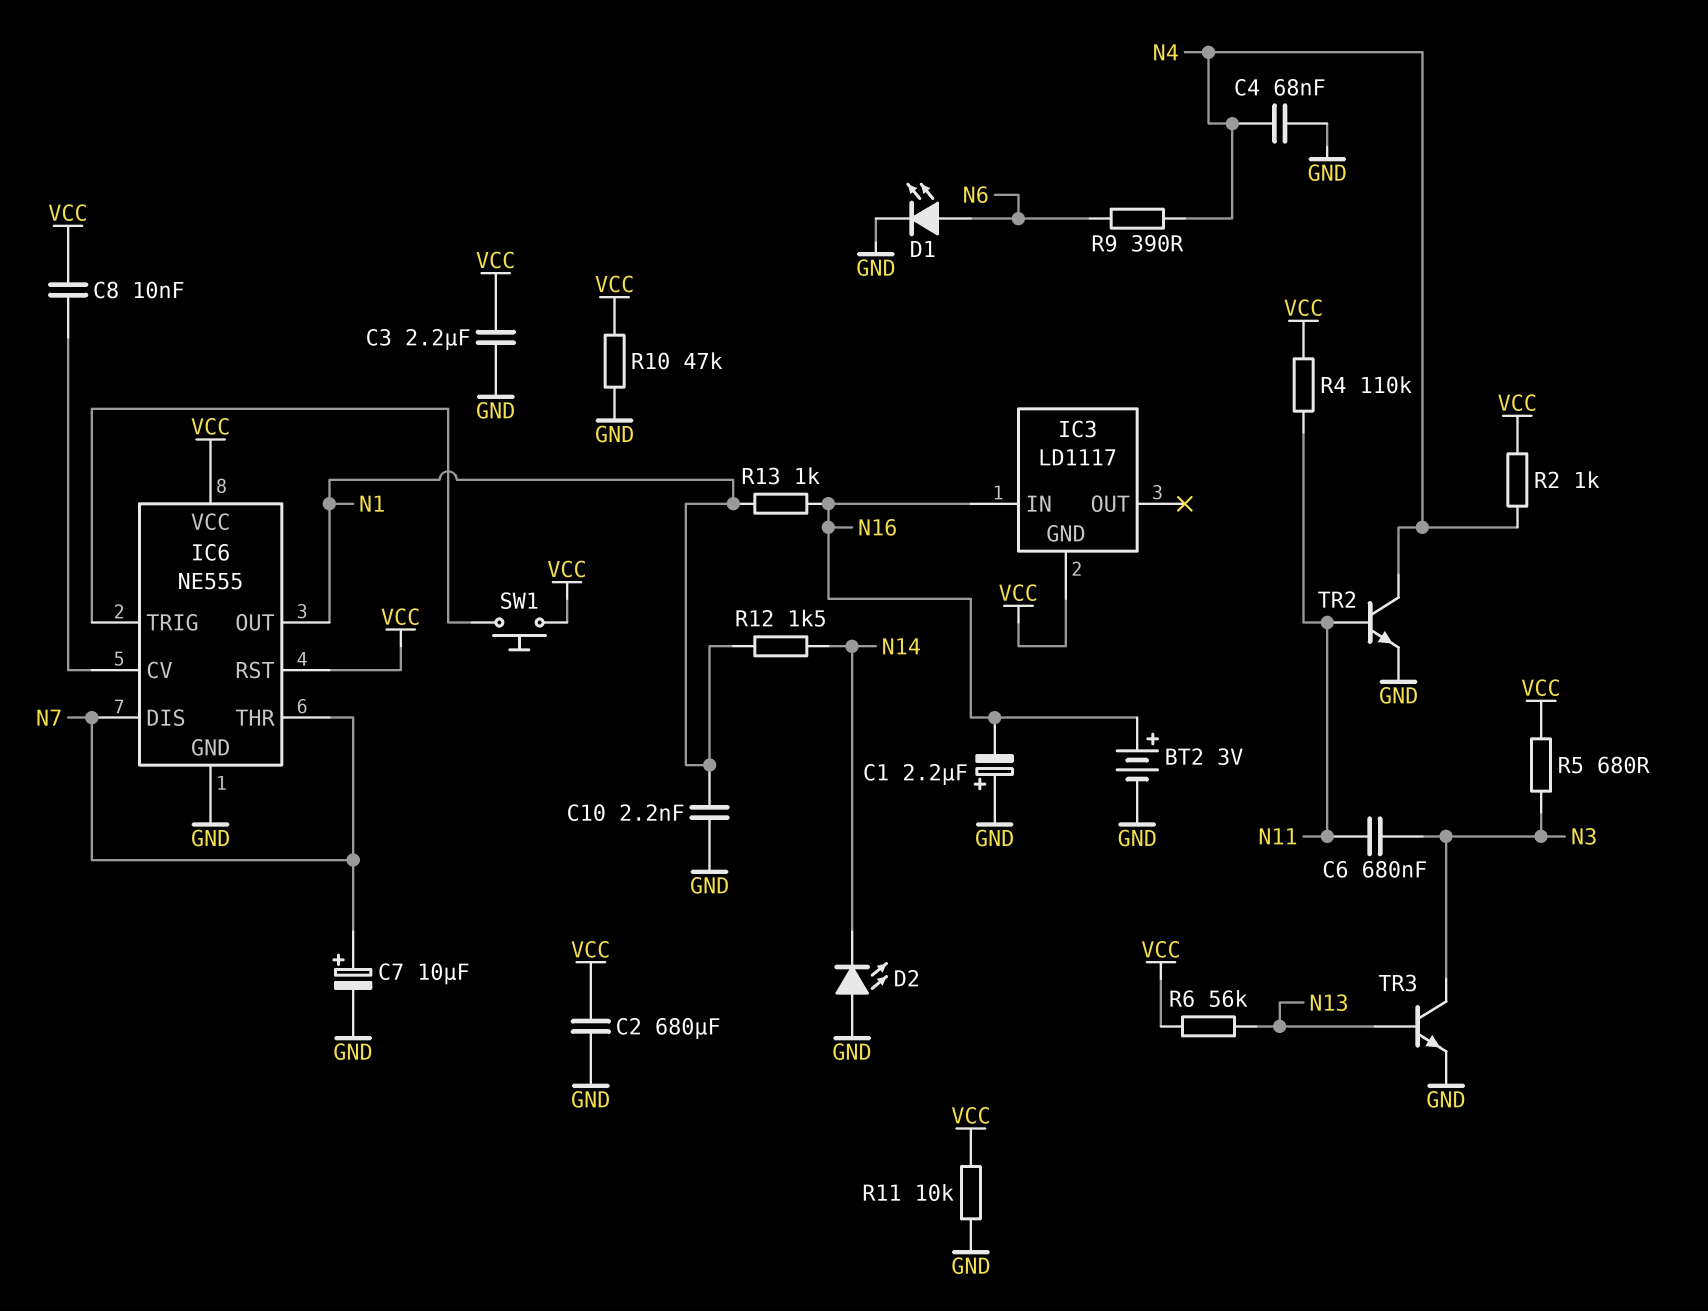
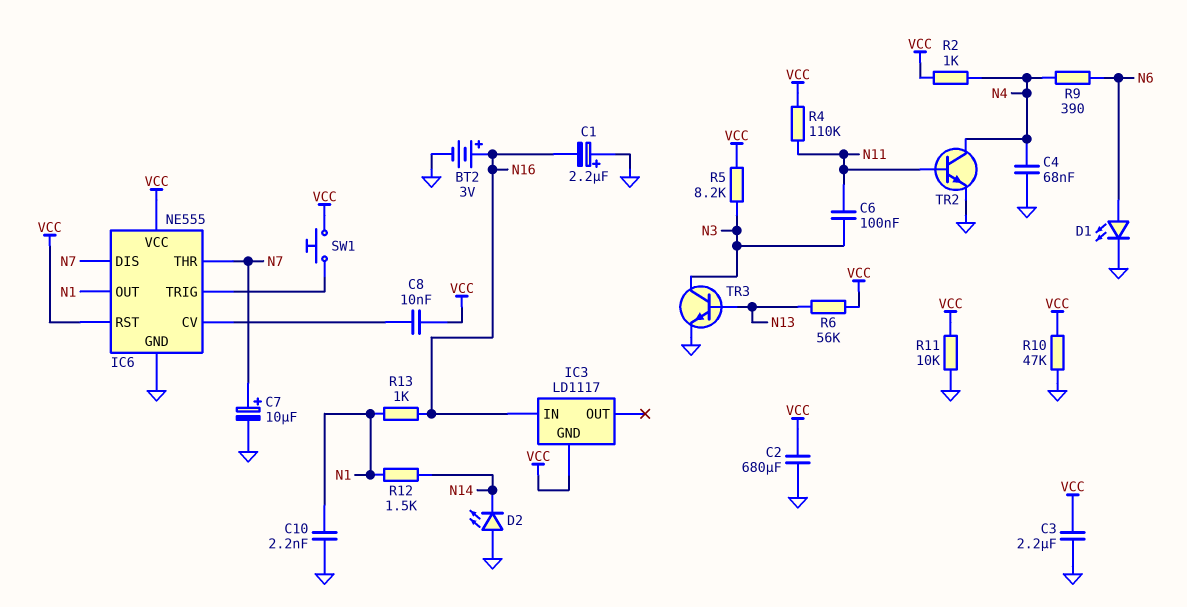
C6: 680nF (N3, N11) -> 100nF (N3, N11)
R5: 680 (N3, VCC) -> 8.2k (N3, VCC)

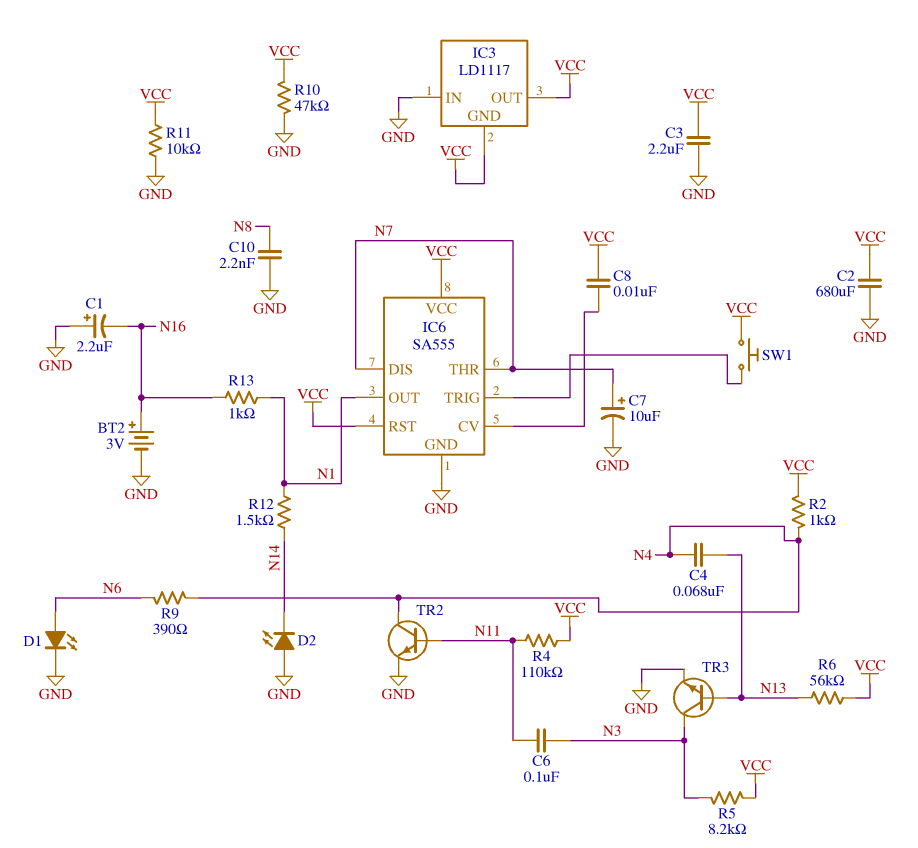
C4: 68nF (GND, N4) -> 68nF (N4, N13)
C10: 2.2nF (GND, N1) -> 2.2nF (GND, N8)
IC3 pin IN: N16 -> GND
IC3 pin OUT: none -> VCC
IC6: NE555 -> SA555

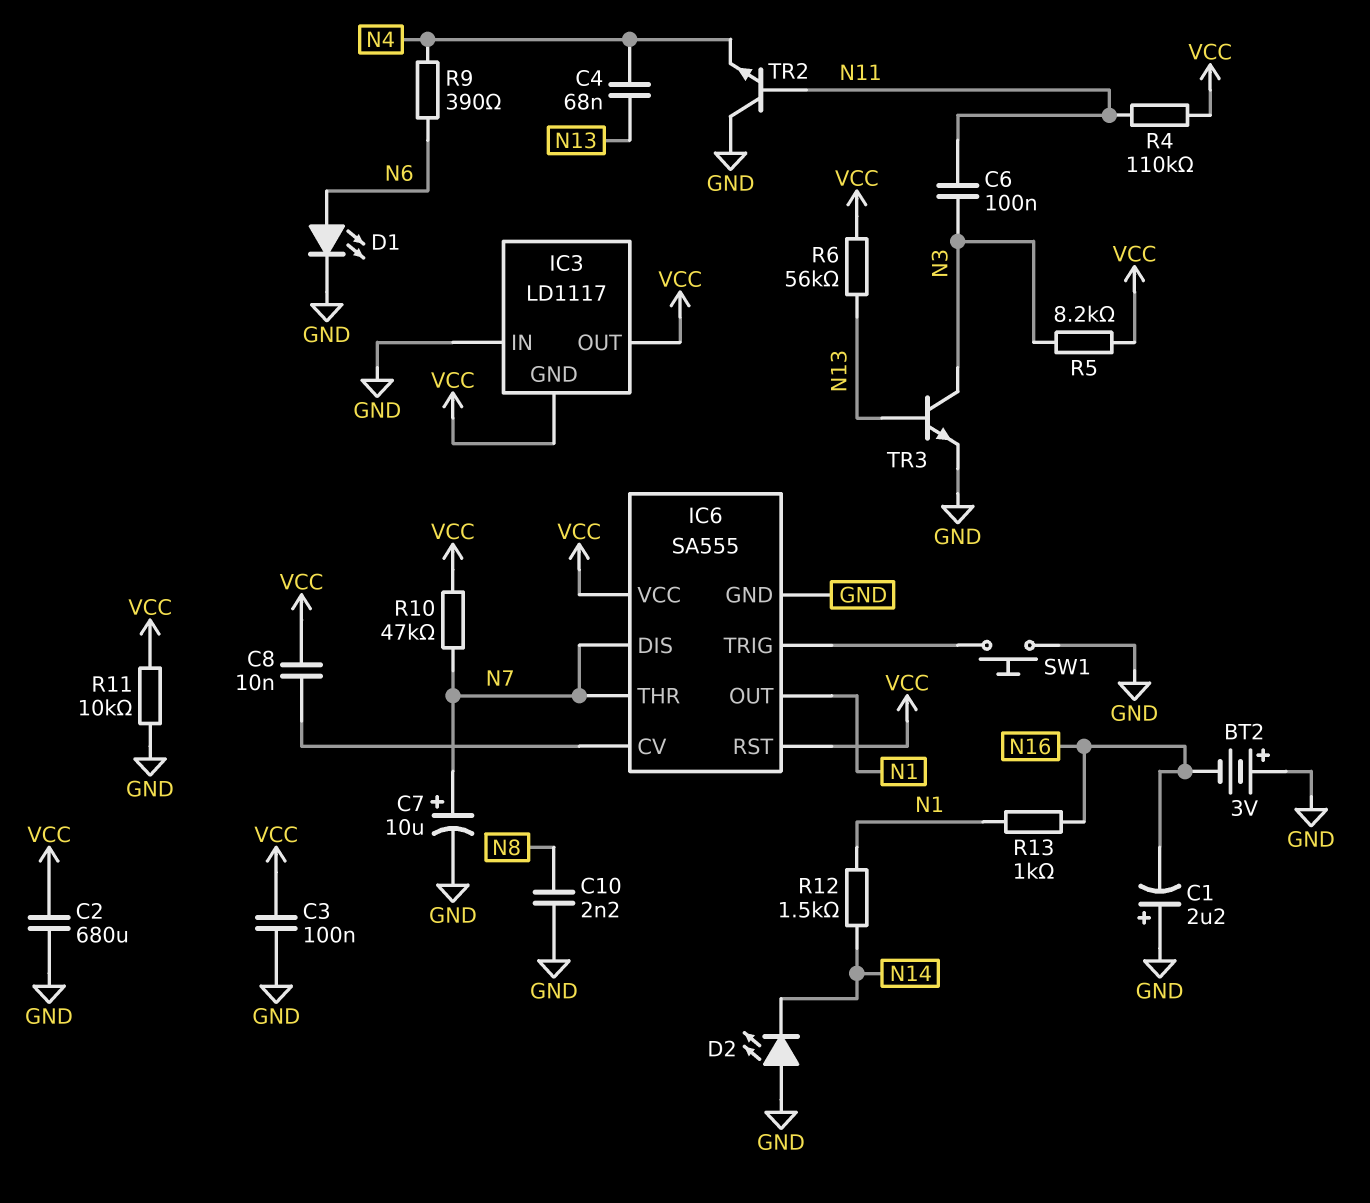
BT2: 3V (plus N16, minus GND) -> 3V (plus GND, minus N16)
C3: 2.2uF (GND, VCC) -> 100nF (GND, VCC)
R2: 1k (N4, VCC) -> none
R10: 47k (GND, VCC) -> 47k (N7, VCC)
SW1: button (IC6/TRIG, VCC) -> button (GND, IC6/TRIG)
TR2: NPN (B N11, C N4, E GND) -> NPN (B N11, C GND, E N4)

